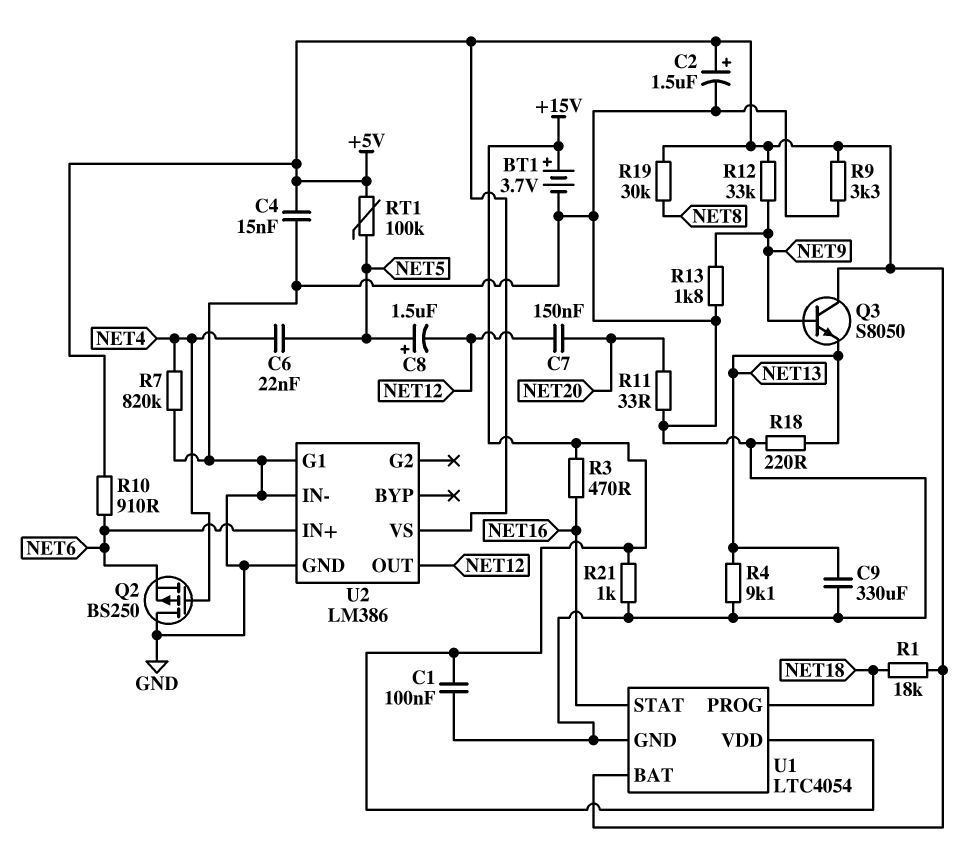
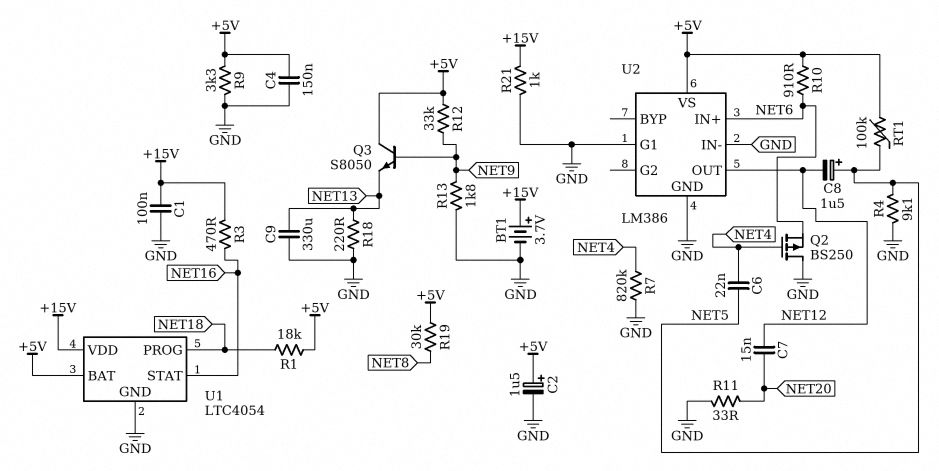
C4: 15nF (+5V, GND) -> 150nF (+5V, GND)
C7: 150nF (NET12, NET20) -> 15nF (NET12, NET20)
R4: 9.1k (GND, NET13) -> 9.1k (GND, NET5)

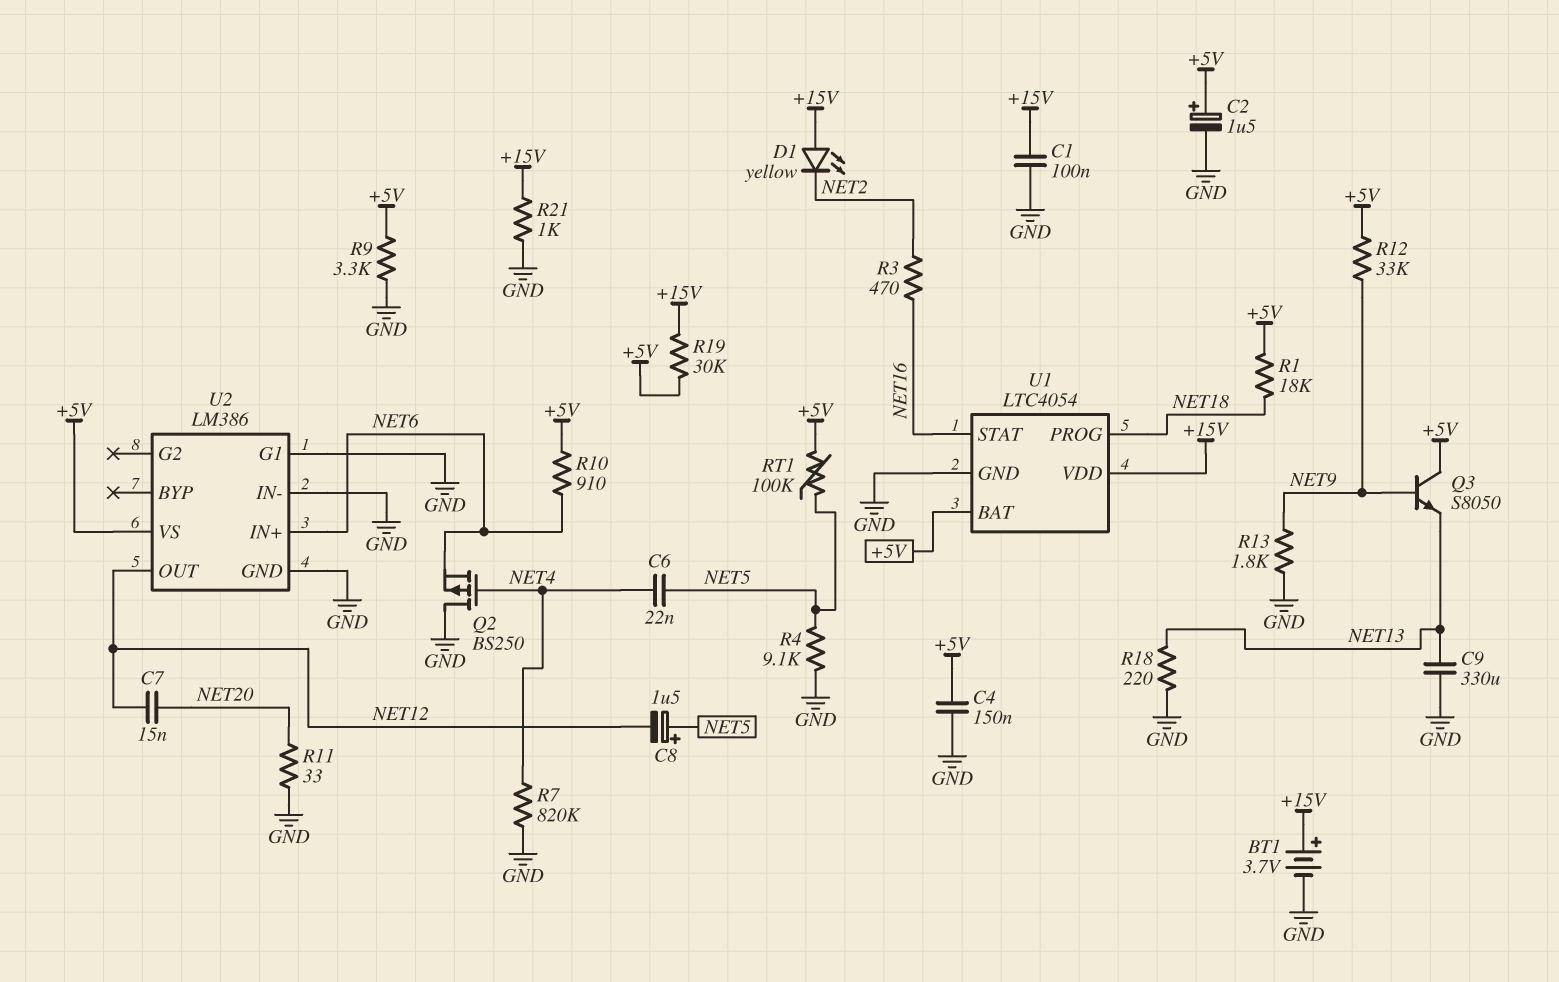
D1: none -> LED yellow (A +15V, K NET2)
R3: 470 (+15V, NET16) -> 470 (NET2, NET16)
R19: 30k (+5V, NET8) -> 30k (+5V, +15V)

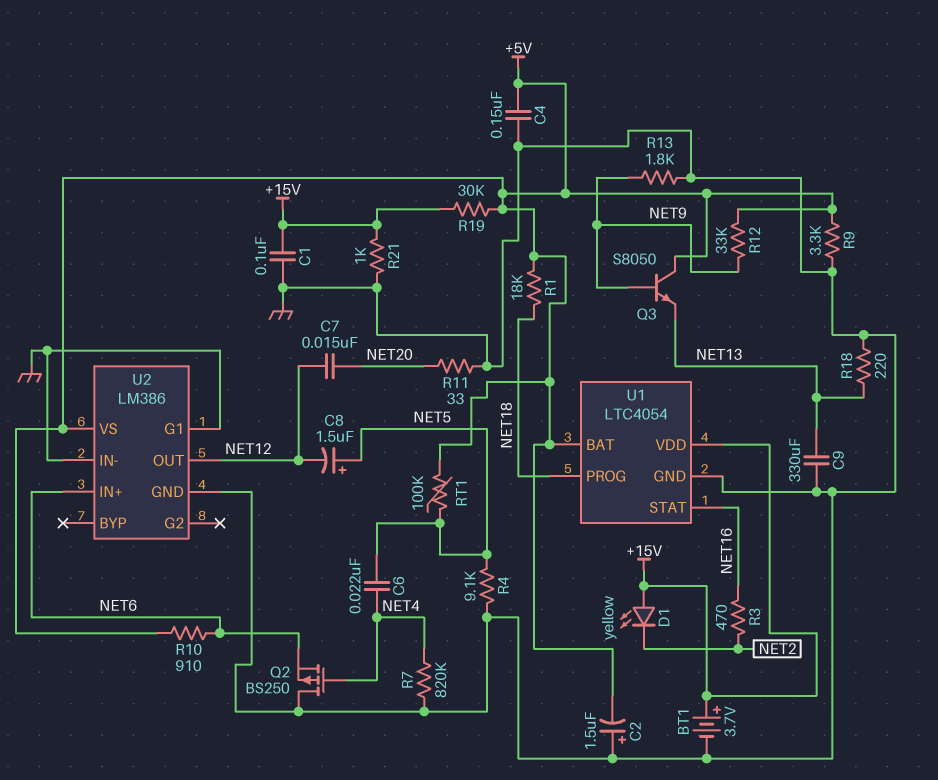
C2: 1.5uF (plus +5V, minus GND) -> 1.5uF (plus GND, minus +5V)

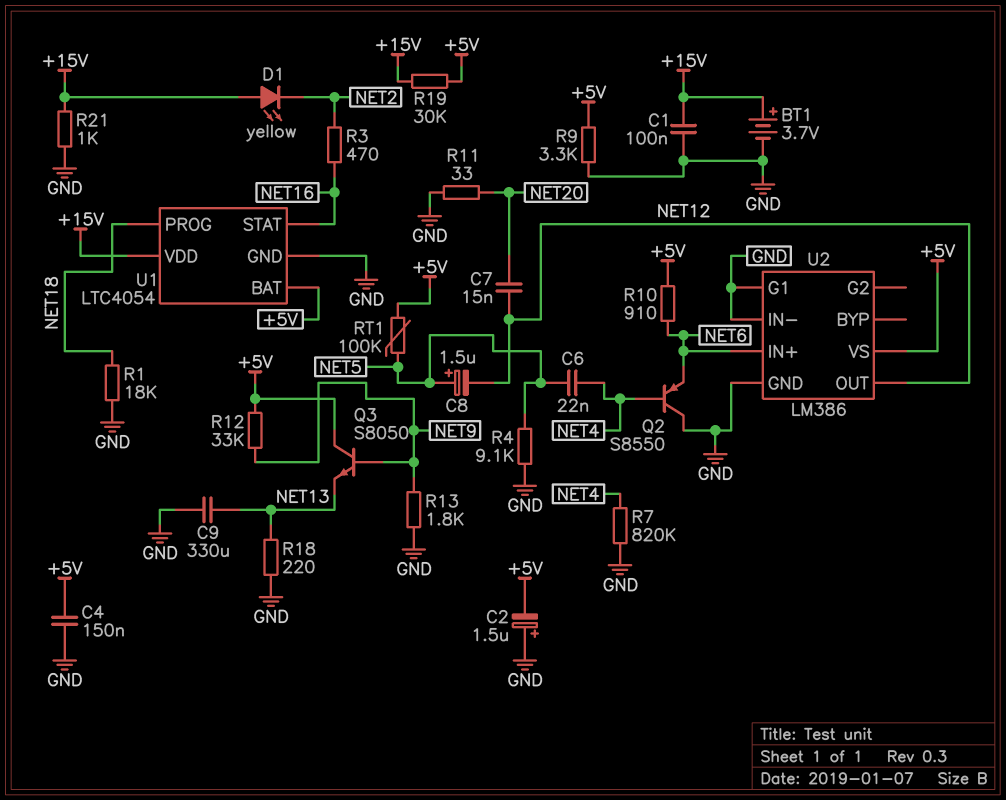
Q2: PMOS BS250 (G NET4, D GND, S NET6) -> PNP S8550 (B NET4, C GND, E NET6)
R1: 18k (+5V, NET18) -> 18k (GND, NET18)

